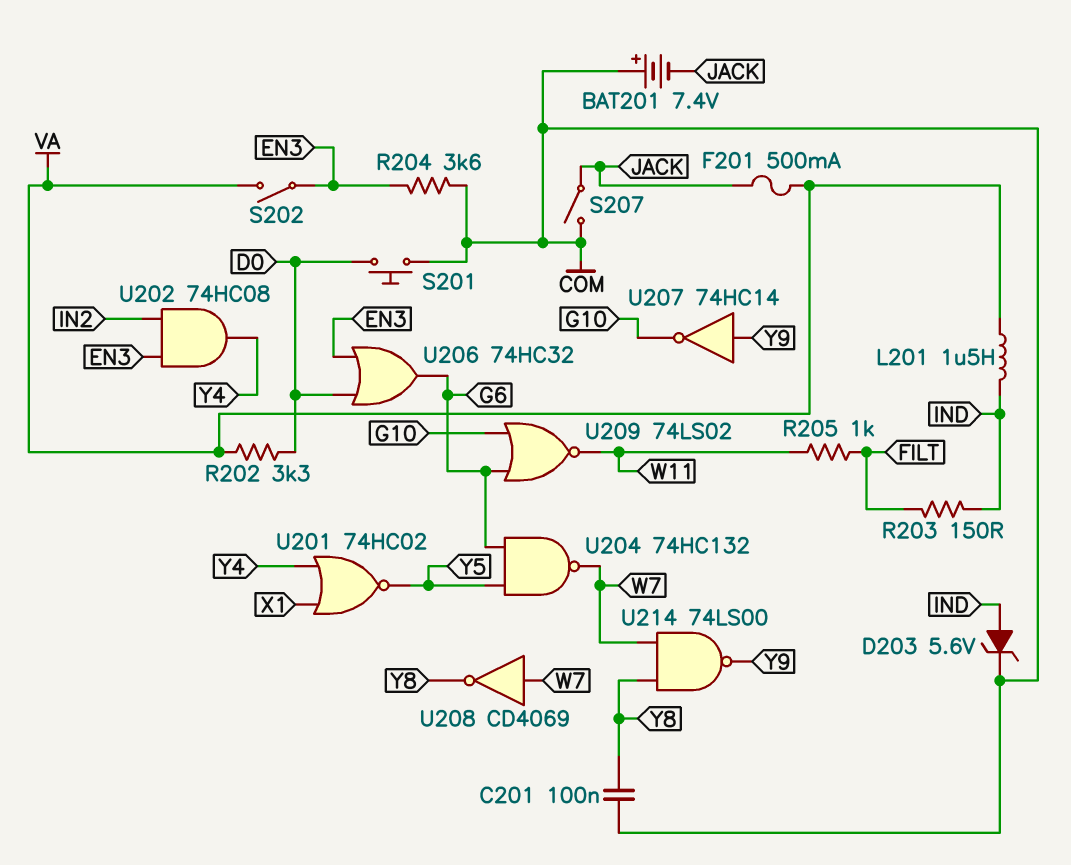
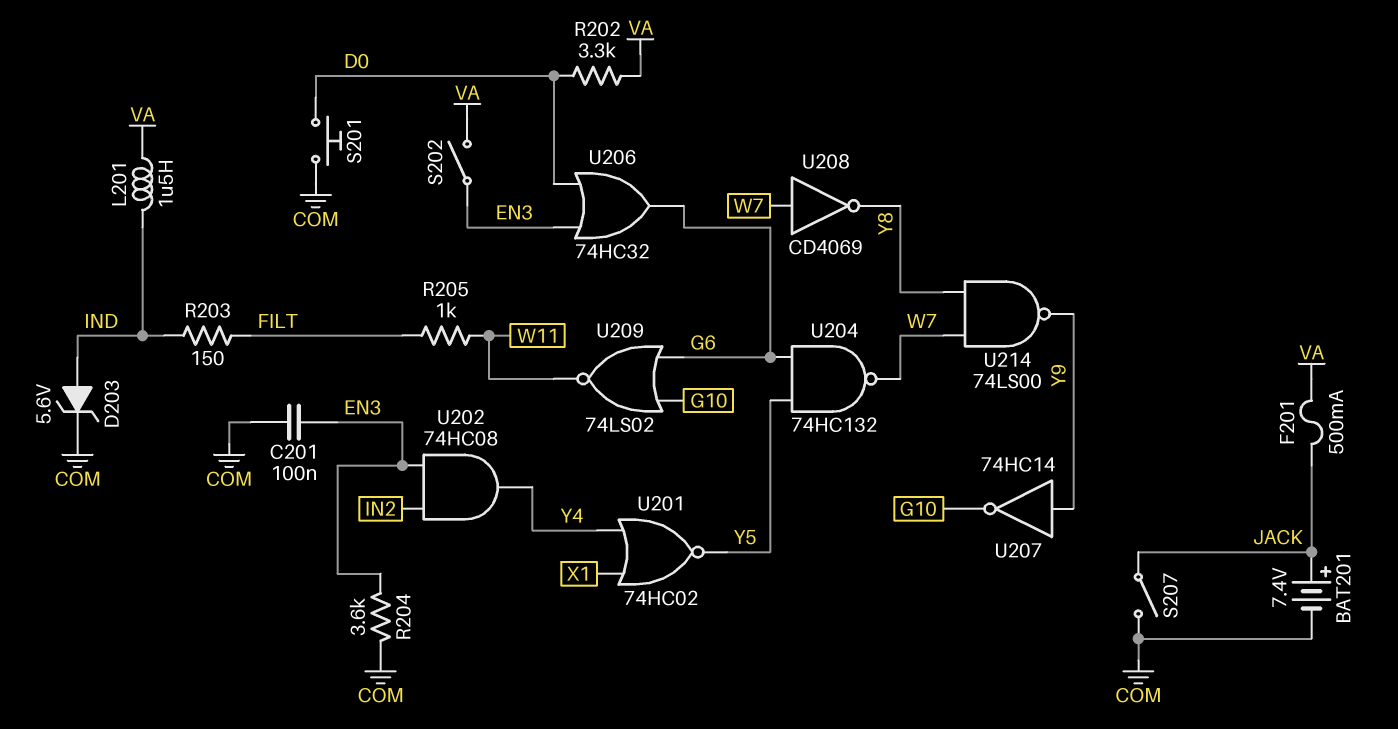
BAT201: 7.4V (plus COM, minus JACK) -> 7.4V (plus JACK, minus COM)
C201: 100nF (COM, Y8) -> 100nF (COM, EN3)

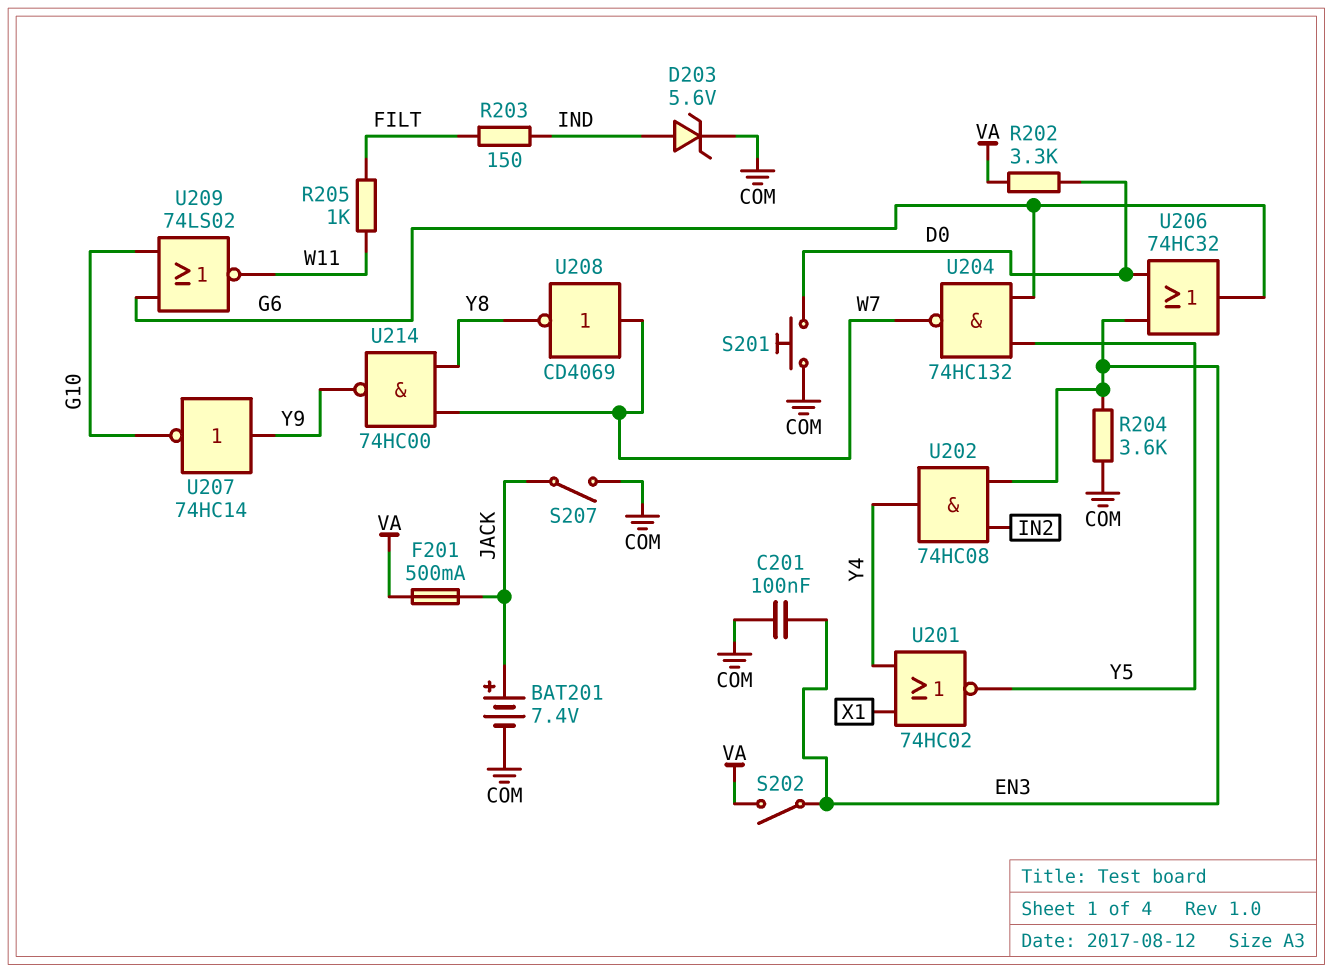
L201: 1.5uH (IND, VA) -> none
U214: NAND 74LS00 (in W7, in Y8, out Y9) -> NAND 74HC00 (in W7, in Y8, out Y9)

